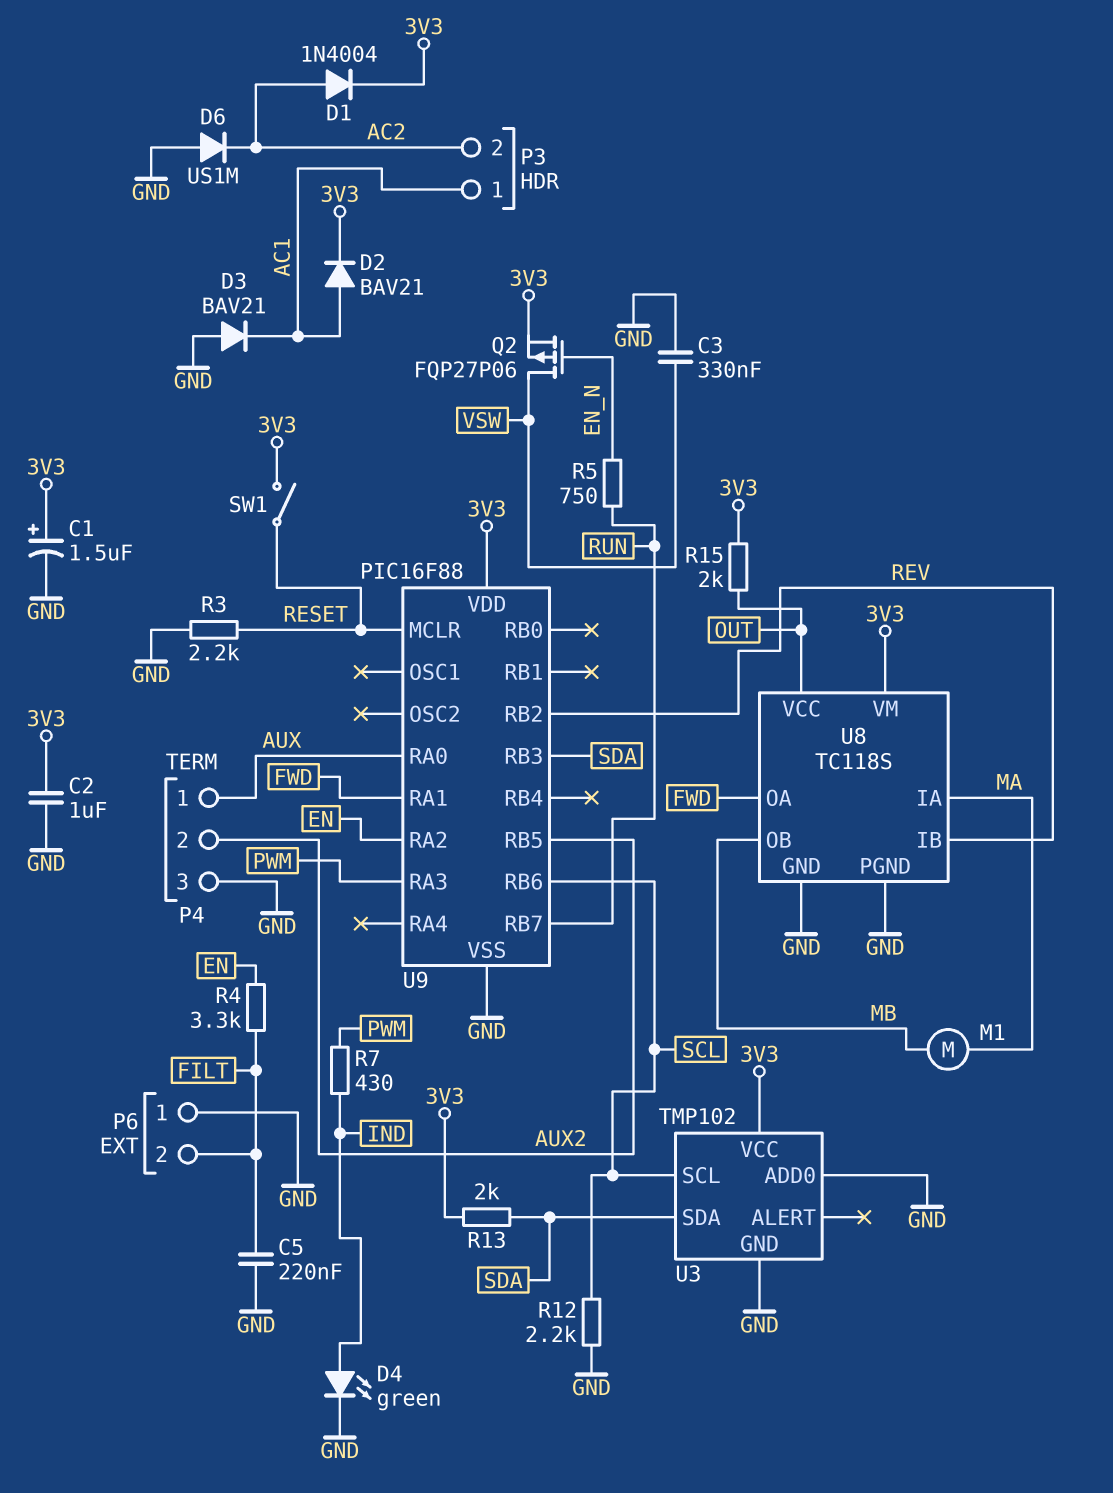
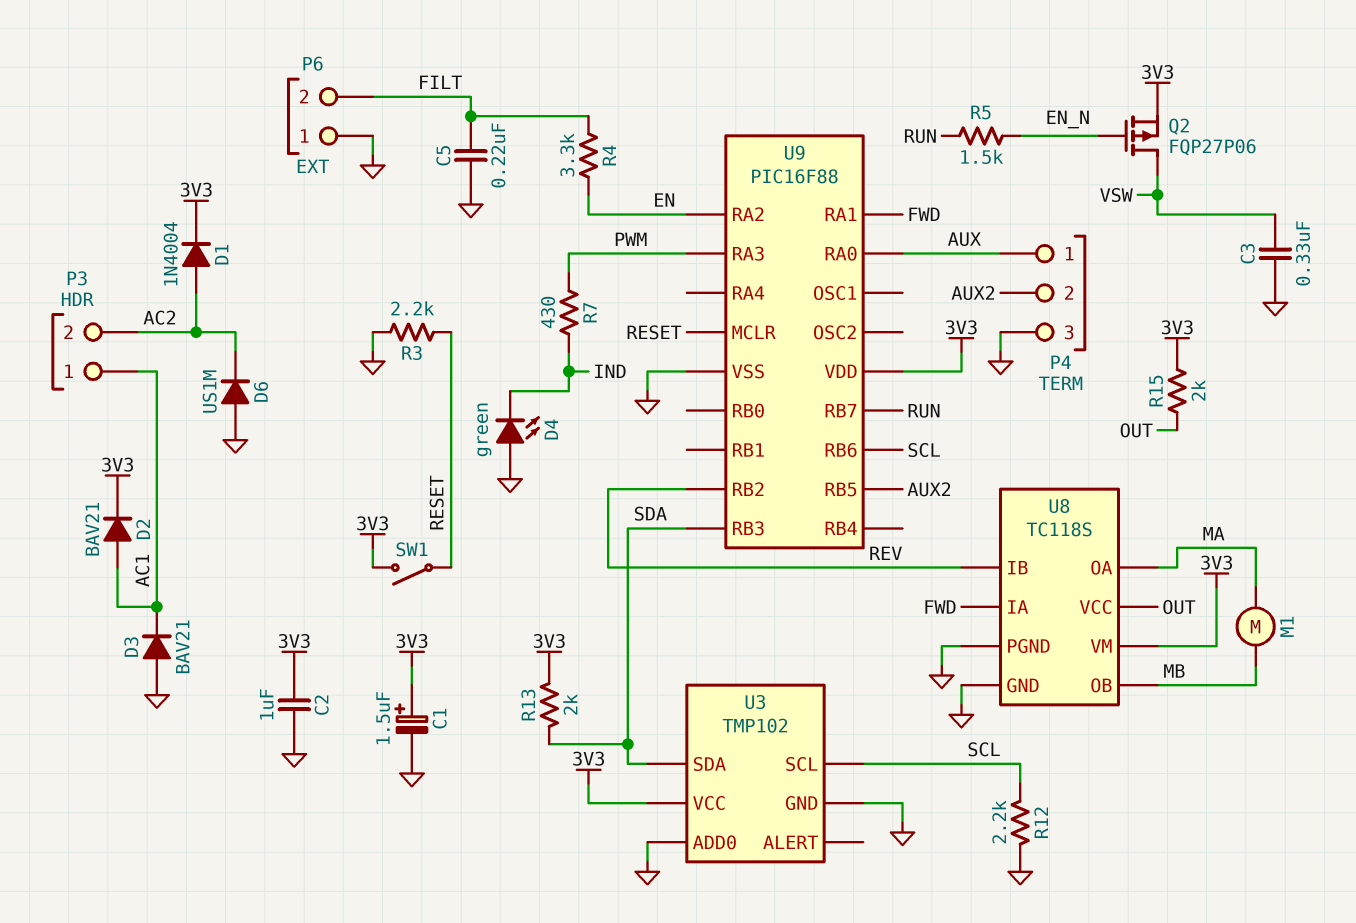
D4: LED green (A IND, K GND) -> LED green (A GND, K IND)
R5: 750 (EN_N, RUN) -> 1.5k (EN_N, RUN)
U8 pin IA: MA -> FWD
U8 pin OA: FWD -> MA

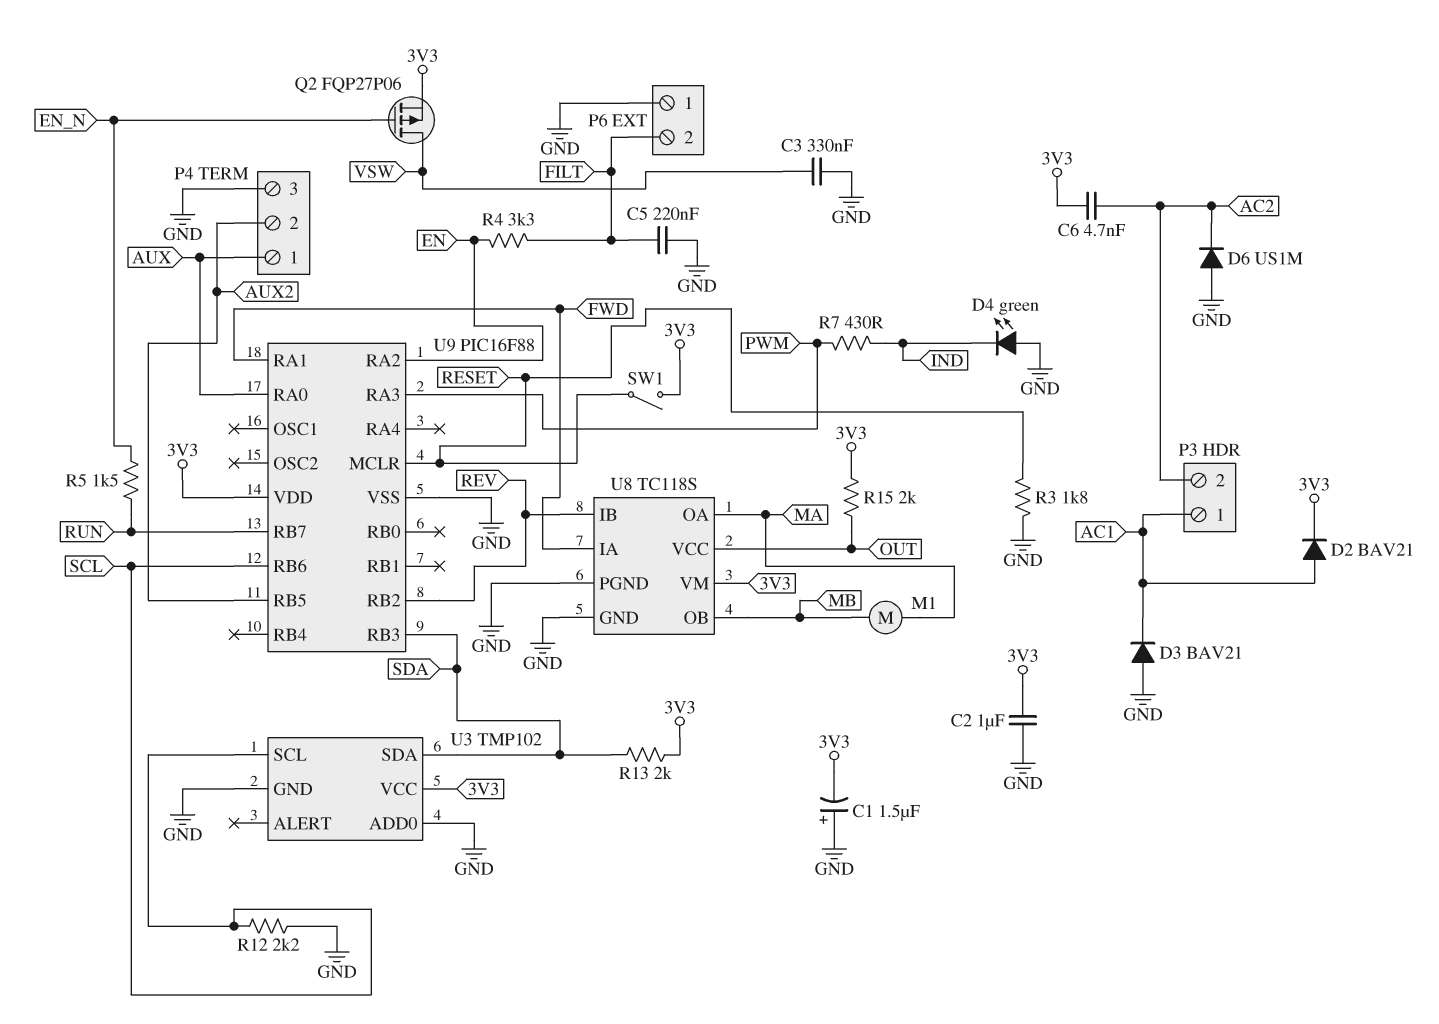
C1: 1.5uF (plus 3V3, minus GND) -> 1.5uF (plus GND, minus 3V3)
C6: none -> 4.7nF (3V3, AC2)
D1: diode 1N4004 (A AC2, K 3V3) -> none
R3: 2.2k (GND, RESET) -> 1.8k (GND, RESET)

